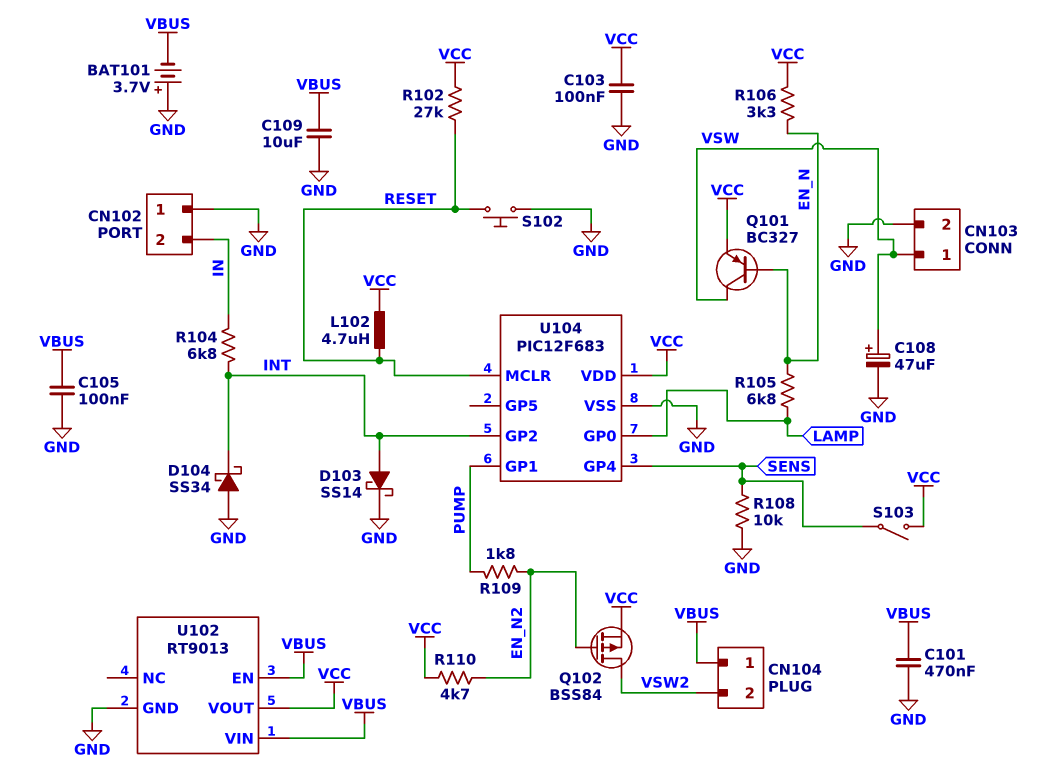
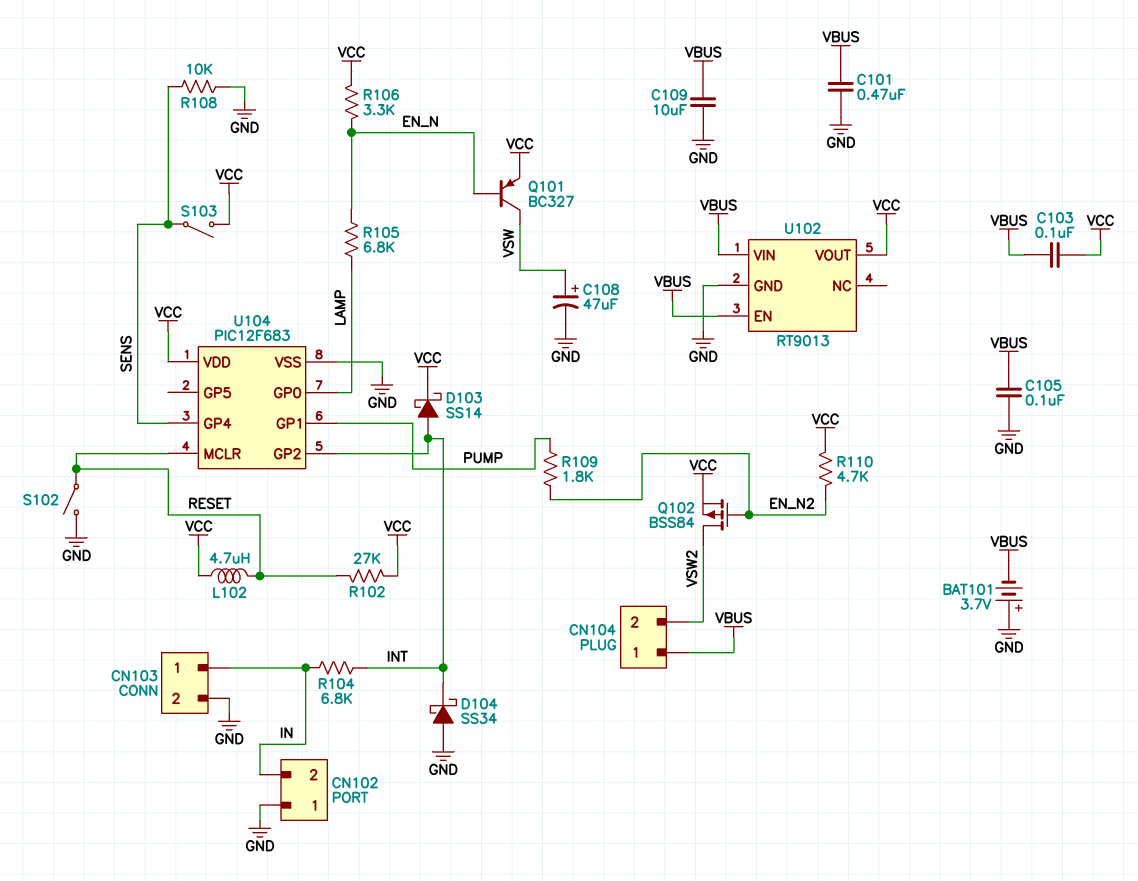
C103: 100nF (GND, VCC) -> 100nF (VBUS, VCC)
CN103 pin 1: VSW -> IN
D103: schottky SS14 (A INT, K GND) -> schottky SS14 (A INT, K VCC)
S102: button (GND, RESET) -> switch (GND, RESET)

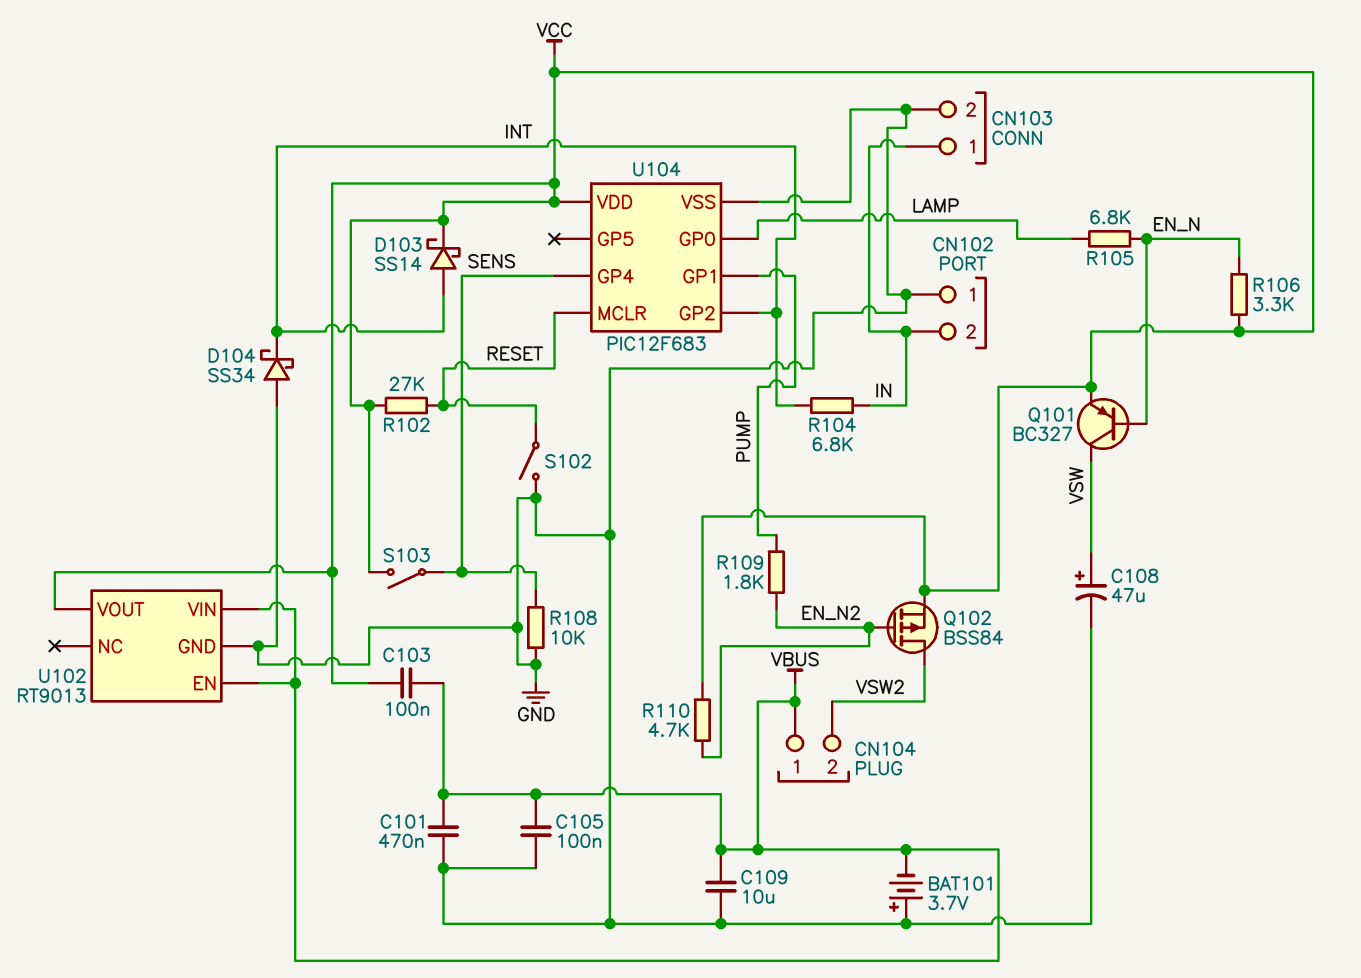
L102: 4.7uH (RESET, VCC) -> none

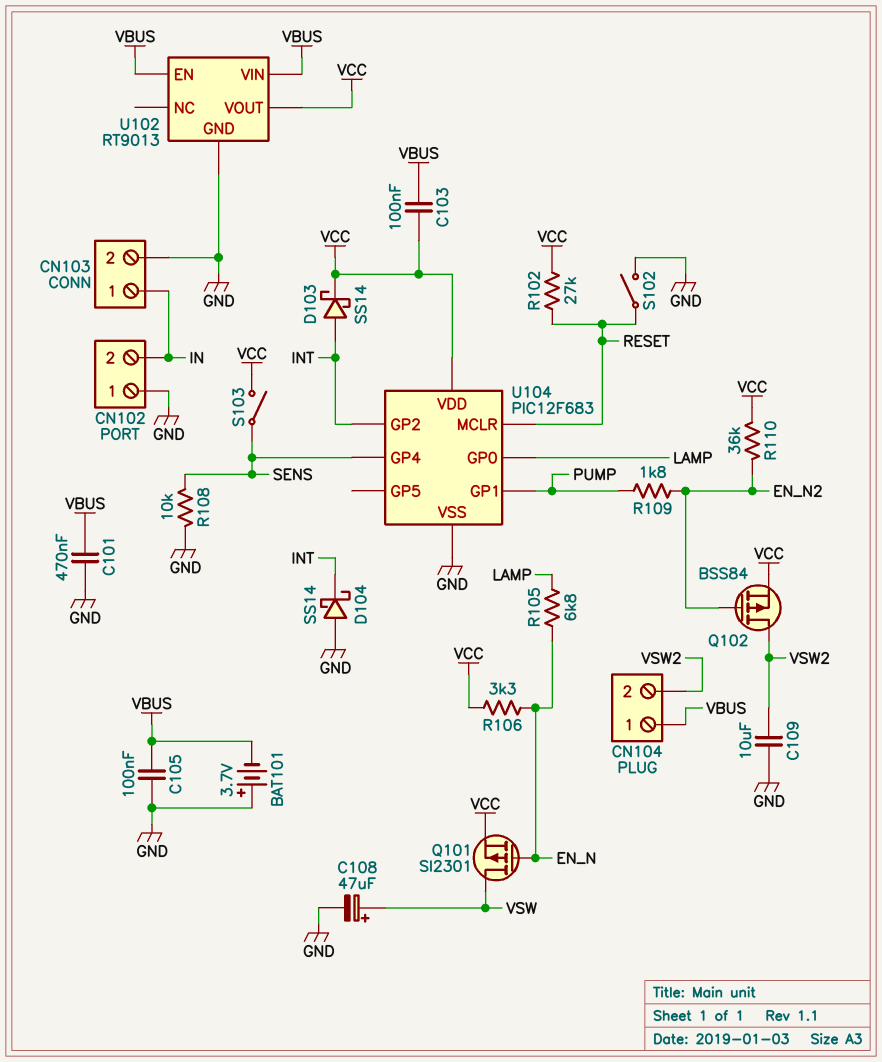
C109: 10uF (GND, VBUS) -> 10uF (GND, VSW2)
D104: schottky SS34 (A GND, K INT) -> schottky SS14 (A GND, K INT)
Q101: PNP BC327 (B EN_N, C VSW, E VCC) -> PMOS SI2301 (G EN_N, D VSW, S VCC)
R104: 6.8k (IN, INT) -> none
R110: 4.7k (EN_N2, VCC) -> 36k (EN_N2, VCC)

